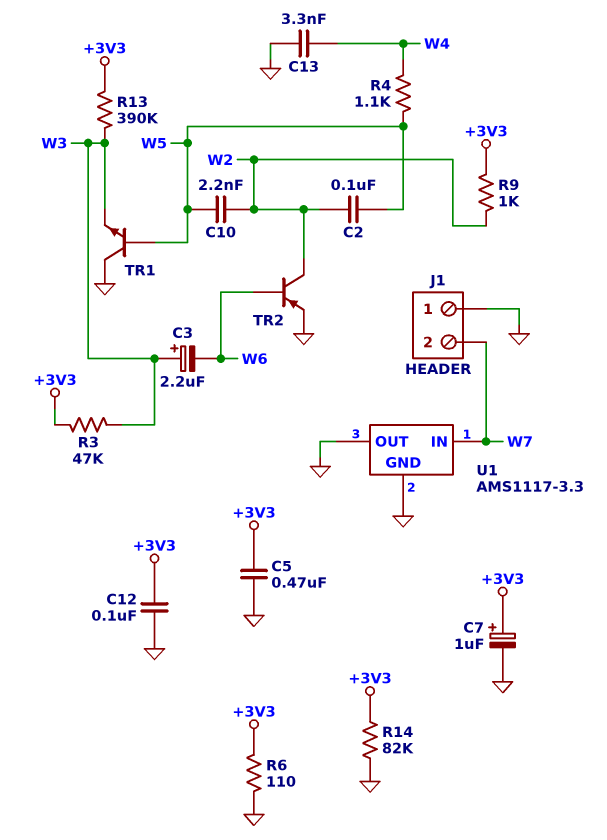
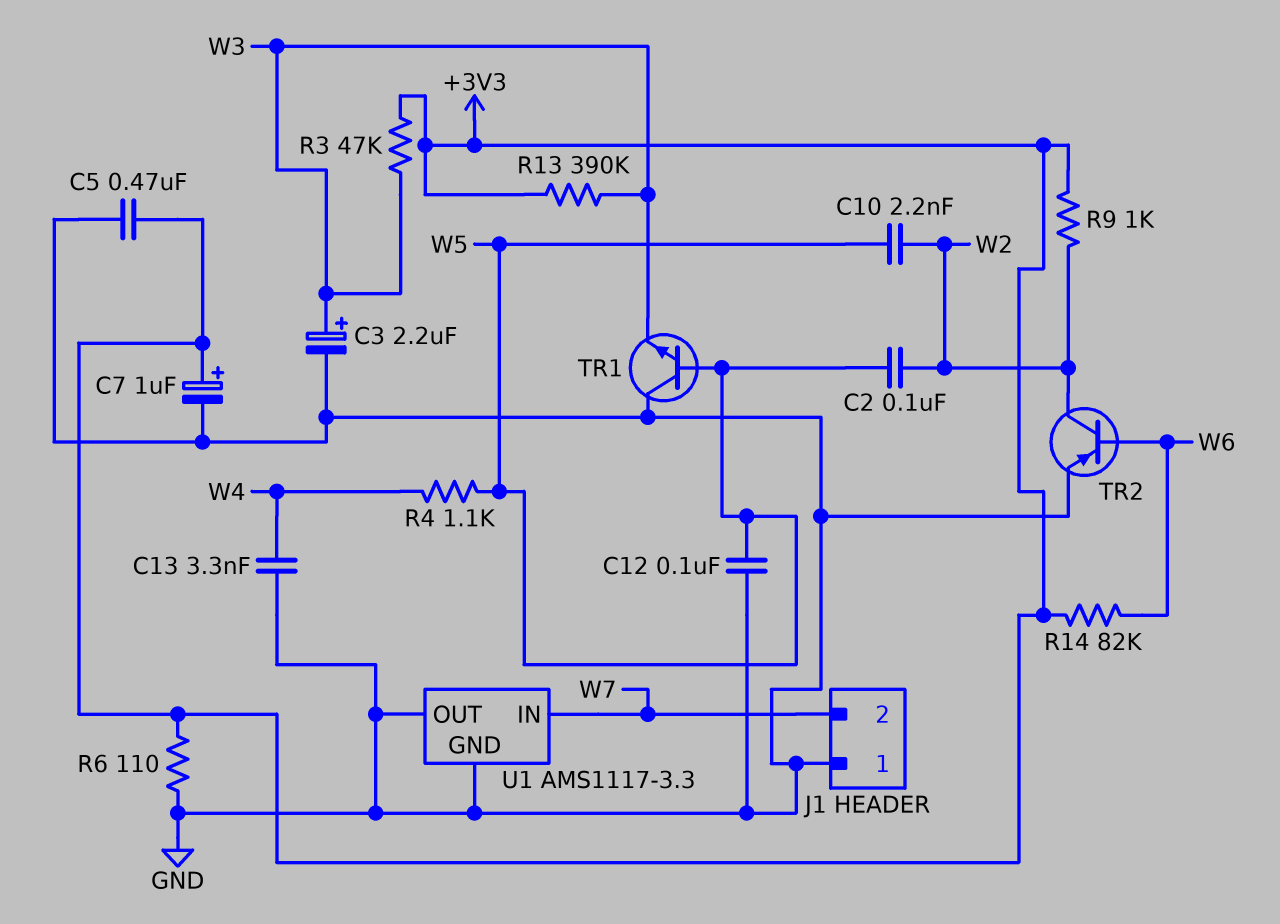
C3: 2.2uF (plus W3, minus W6) -> 2.2uF (plus W3, minus GND)
C12: 100nF (+3V3, GND) -> 100nF (GND, W5)
R14: 82k (+3V3, GND) -> 82k (+3V3, W6)

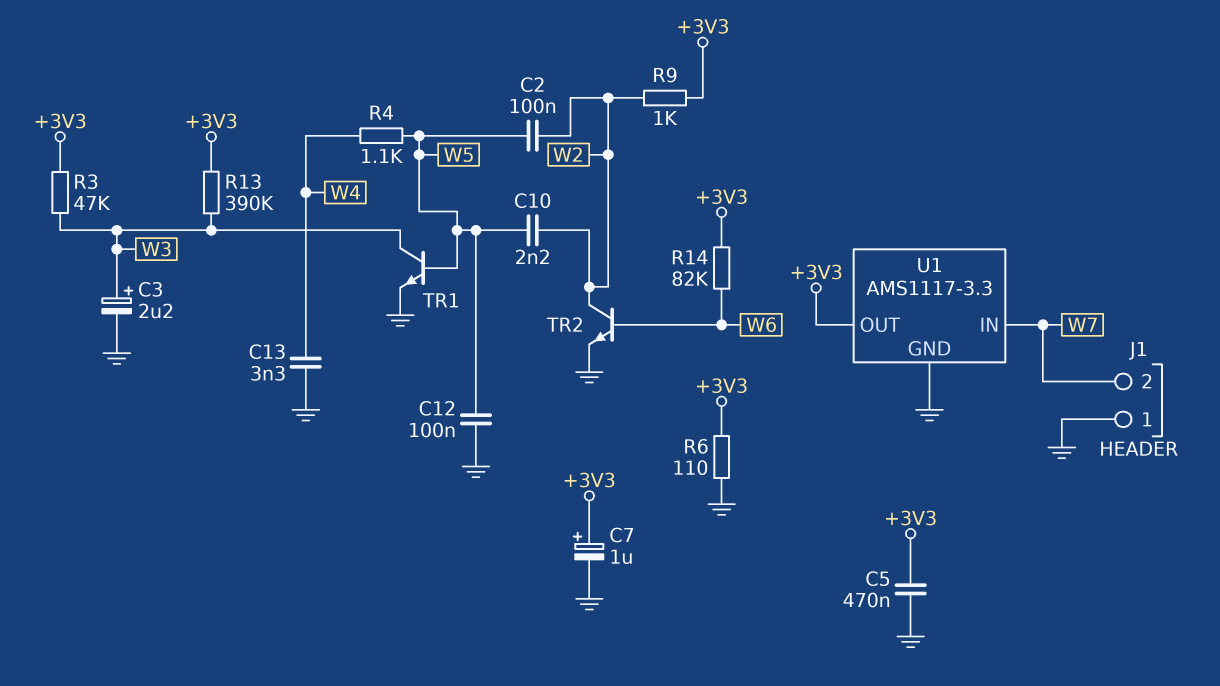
TR1: NPN (B W5, C GND, E W3) -> NPN (B W5, C W3, E GND)
TR2: PNP (B W6, C W2, E GND) -> NPN (B W6, C W2, E GND)
U1 pin OUT: GND -> +3V3

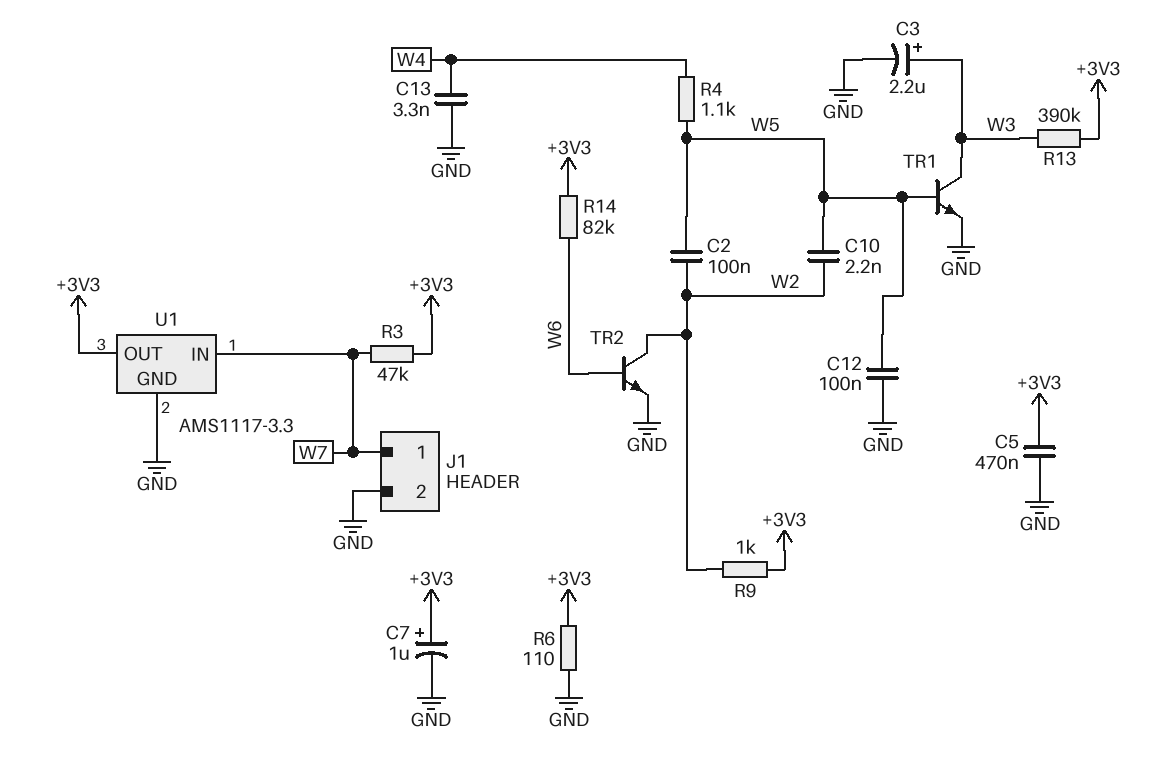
J1 pin 1: GND -> W7
J1 pin 2: W7 -> GND
R3: 47k (+3V3, W3) -> 47k (+3V3, W7)

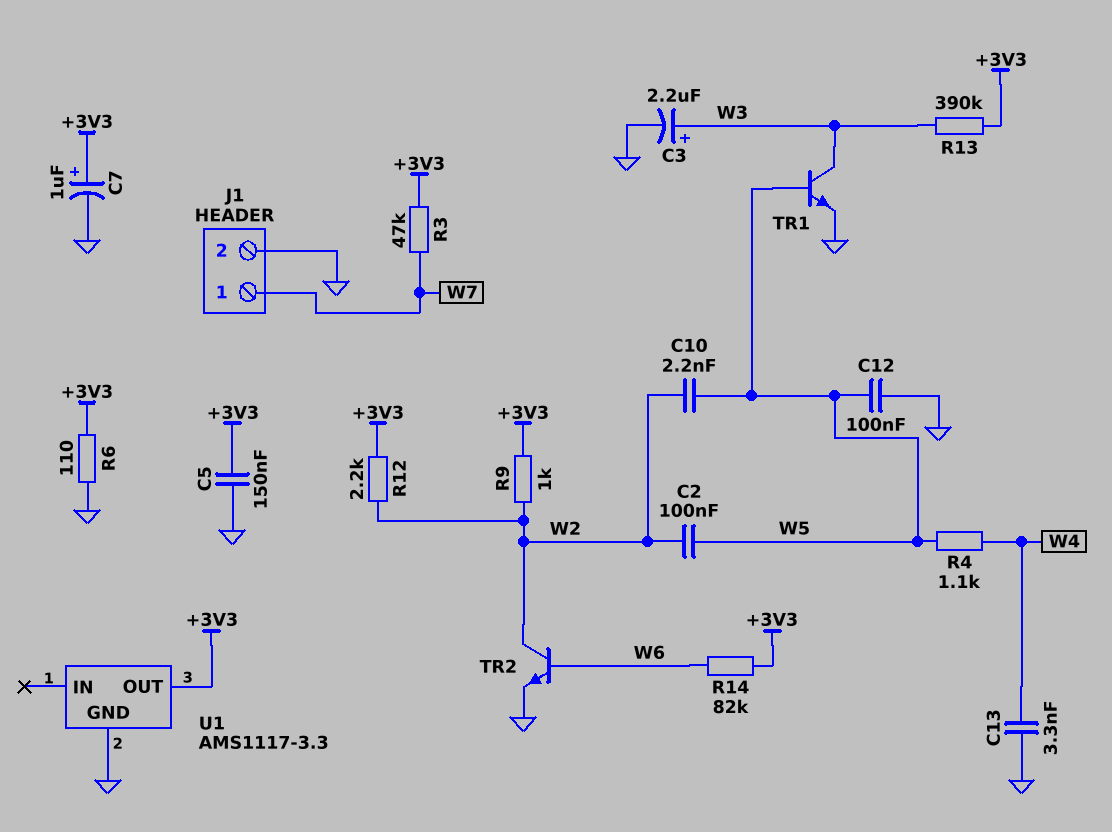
C5: 470nF (+3V3, GND) -> 150nF (+3V3, GND)
R12: none -> 2.2k (+3V3, W2)
U1 pin IN: W7 -> none

